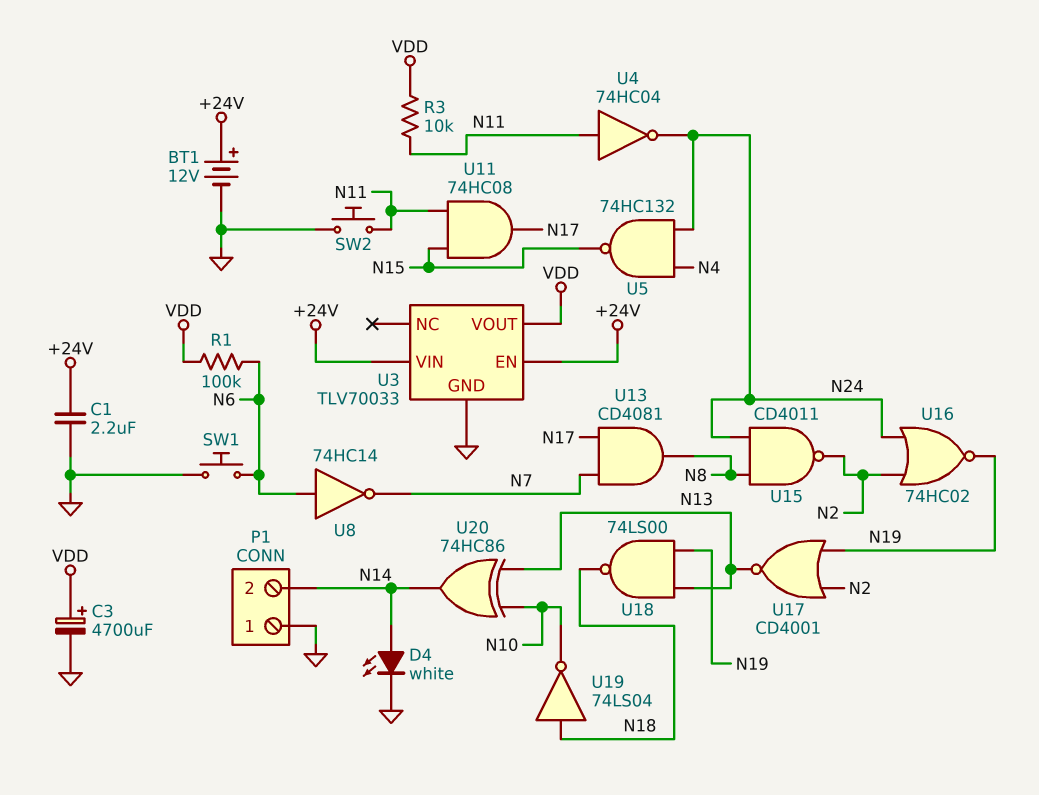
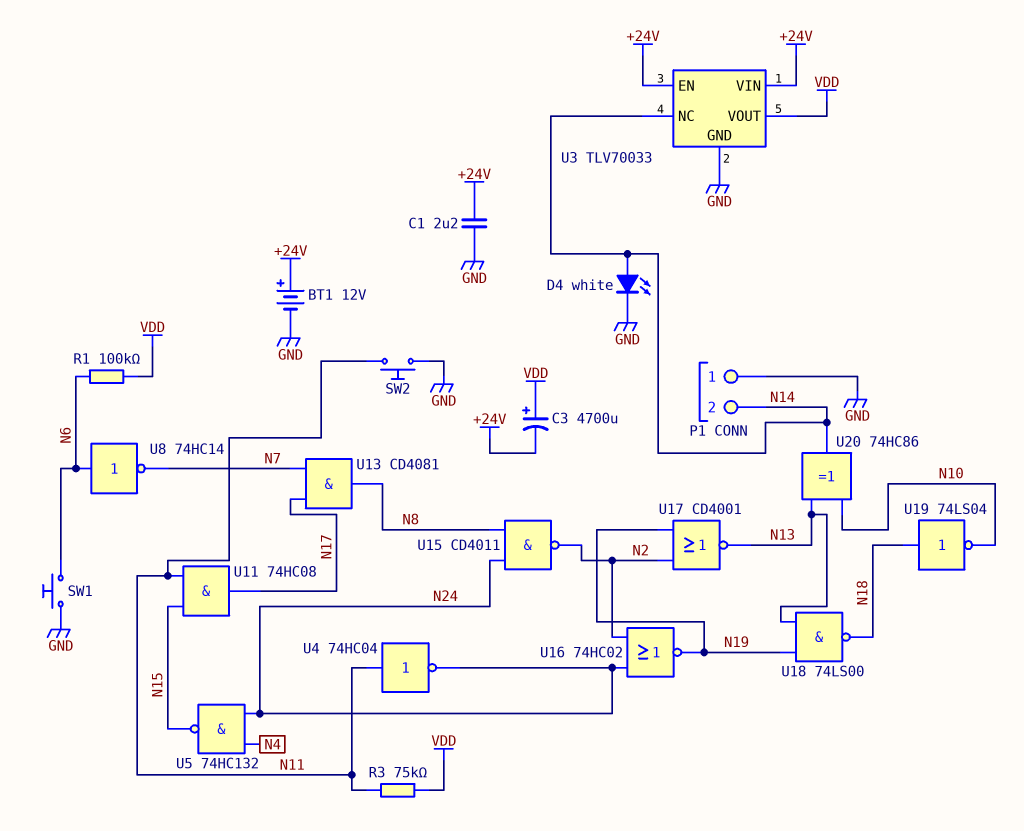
C3: 4700uF (plus VDD, minus GND) -> 4700uF (plus VDD, minus +24V)
R3: 10k (N11, VDD) -> 75k (N11, VDD)
U3 pin NC: none -> N14

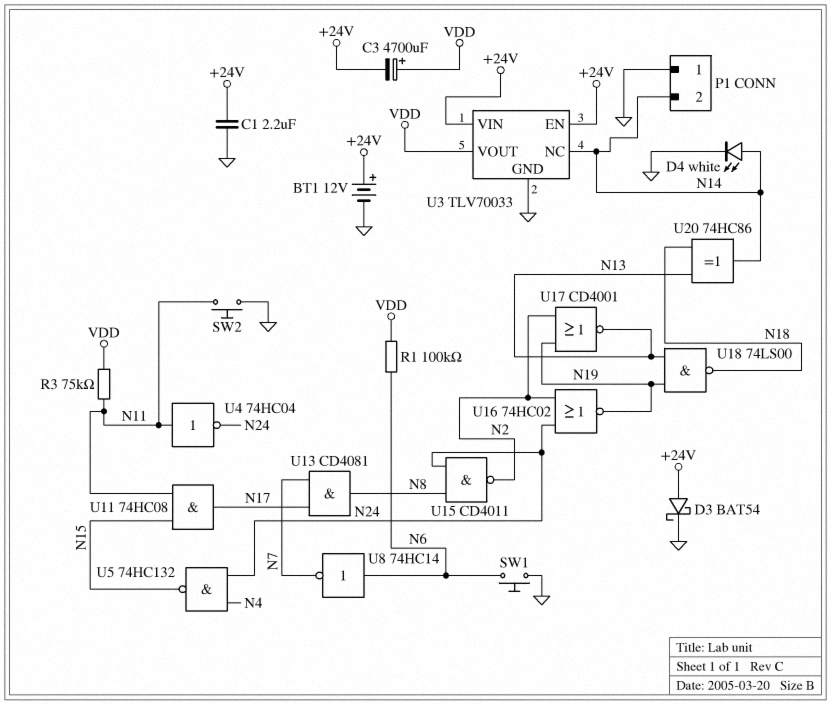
D3: none -> schottky BAT54 (A +24V, K GND)
U19: NOT 74LS04 (in N18, out N10) -> none
U20: XOR 74HC86 (in N10, in N13, out N14) -> XOR 74HC86 (in N13, in N18, out N14)

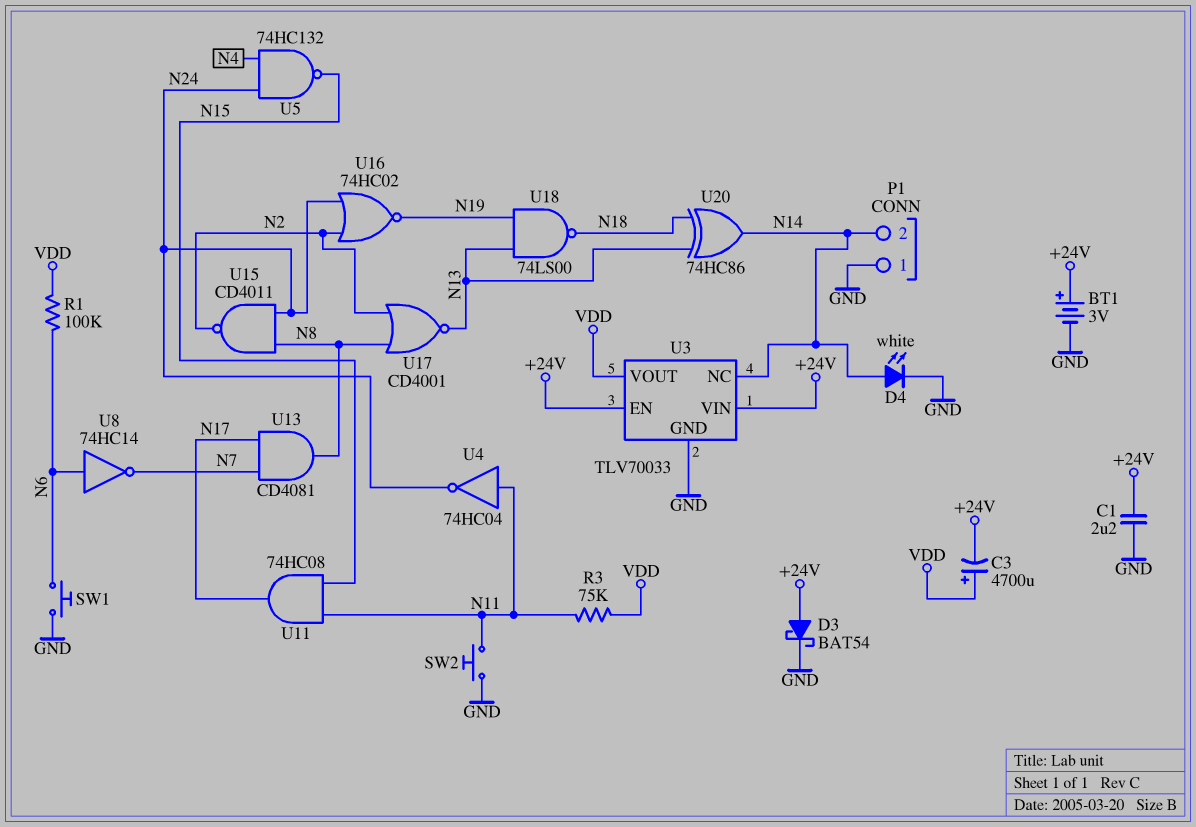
BT1: 12V (plus +24V, minus GND) -> 3V (plus +24V, minus GND)
U17: NOR CD4001 (in N2, in N19, out N13) -> NOR CD4001 (in N2, in N8, out N13)

